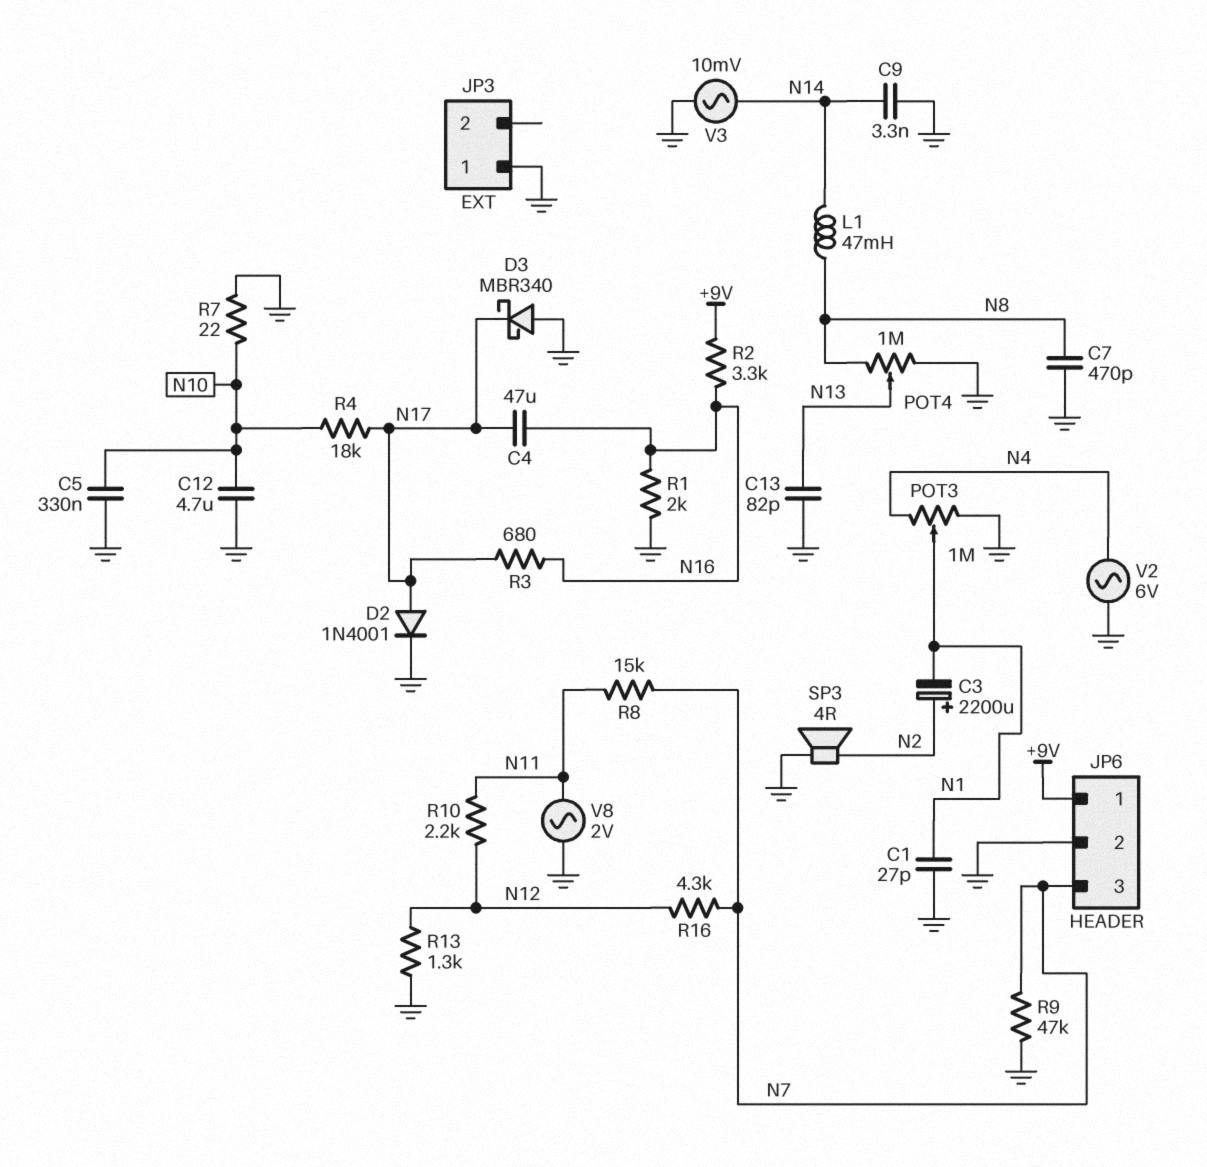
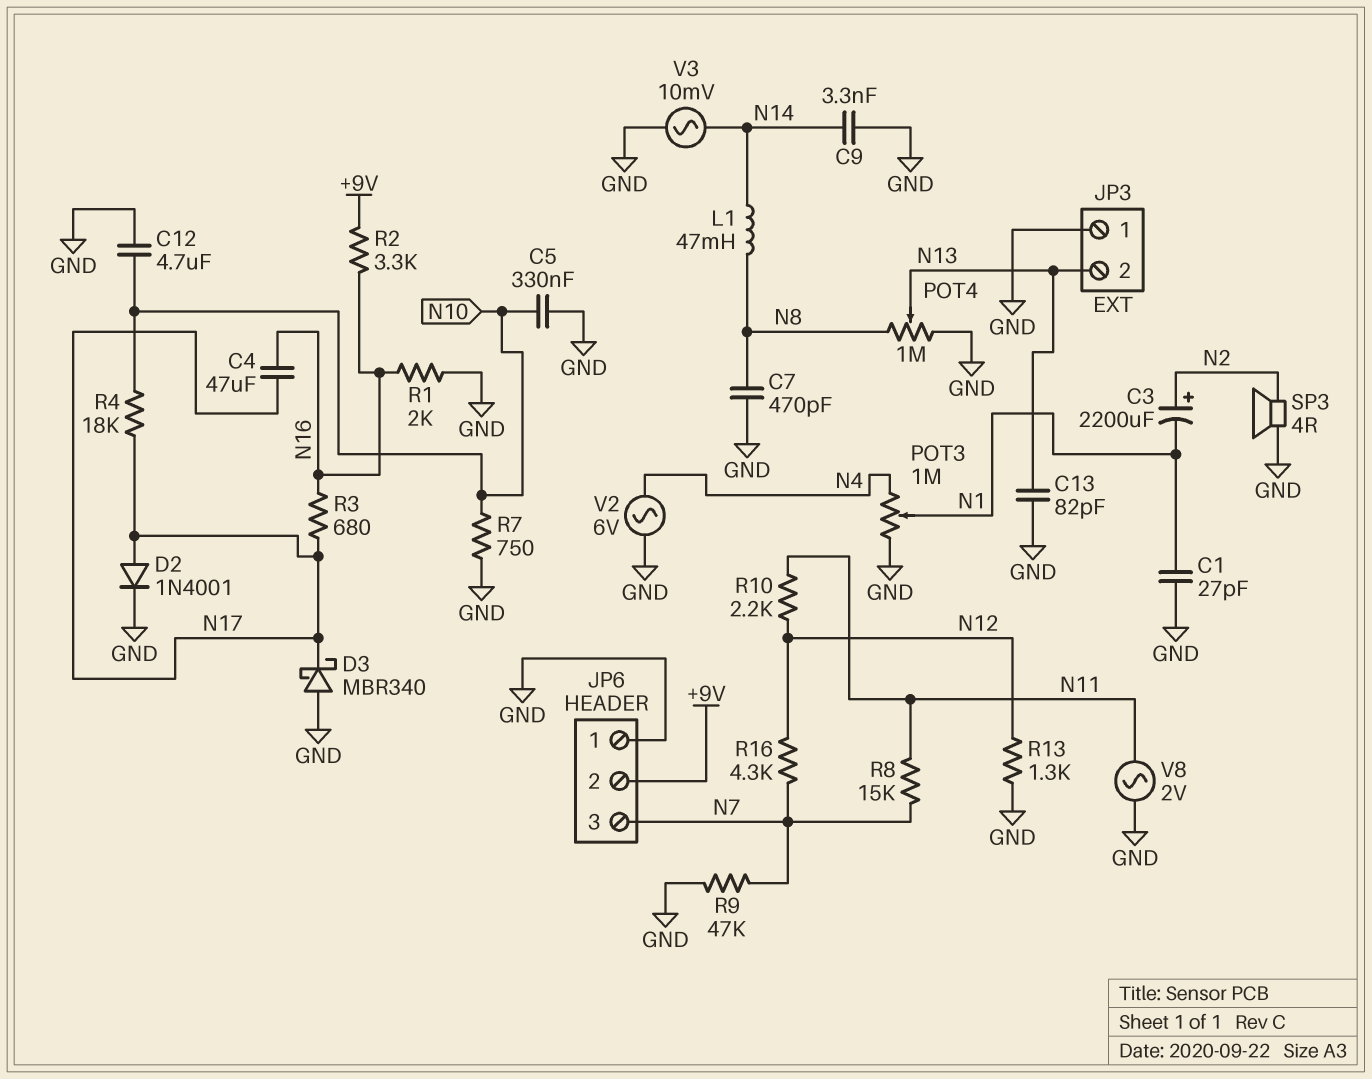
JP3 pin 2: none -> N13
JP6 pin 1: +9V -> GND
JP6 pin 2: GND -> +9V
R7: 22 (GND, N10) -> 750 (GND, N10)

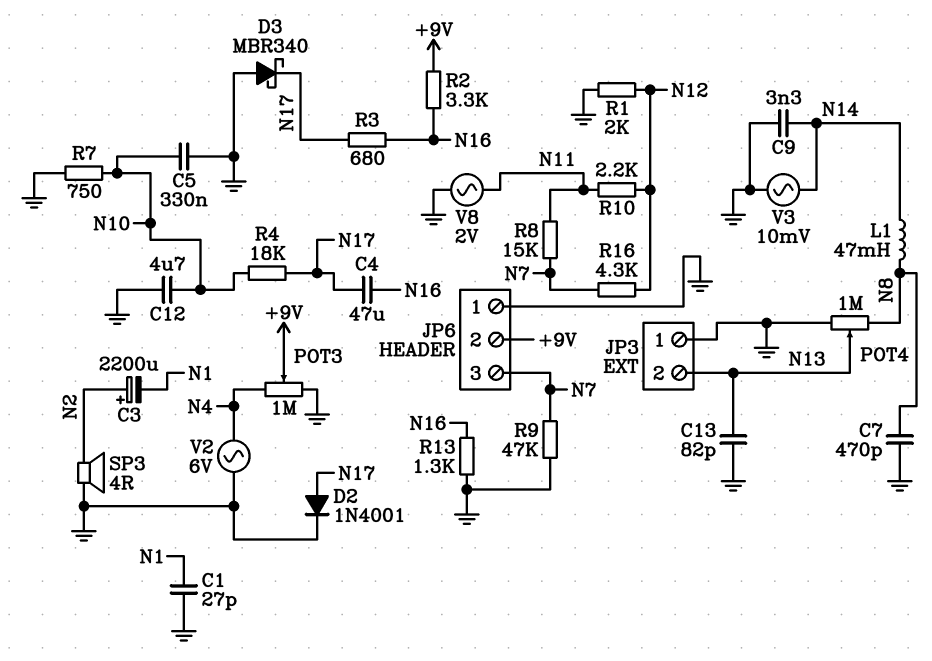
POT3: 1M (GND, N4, wiper N1) -> 1M (GND, N4, wiper +9V)
R1: 2k (GND, N16) -> 2k (GND, N12)
R13: 1.3k (GND, N12) -> 1.3k (GND, N16)

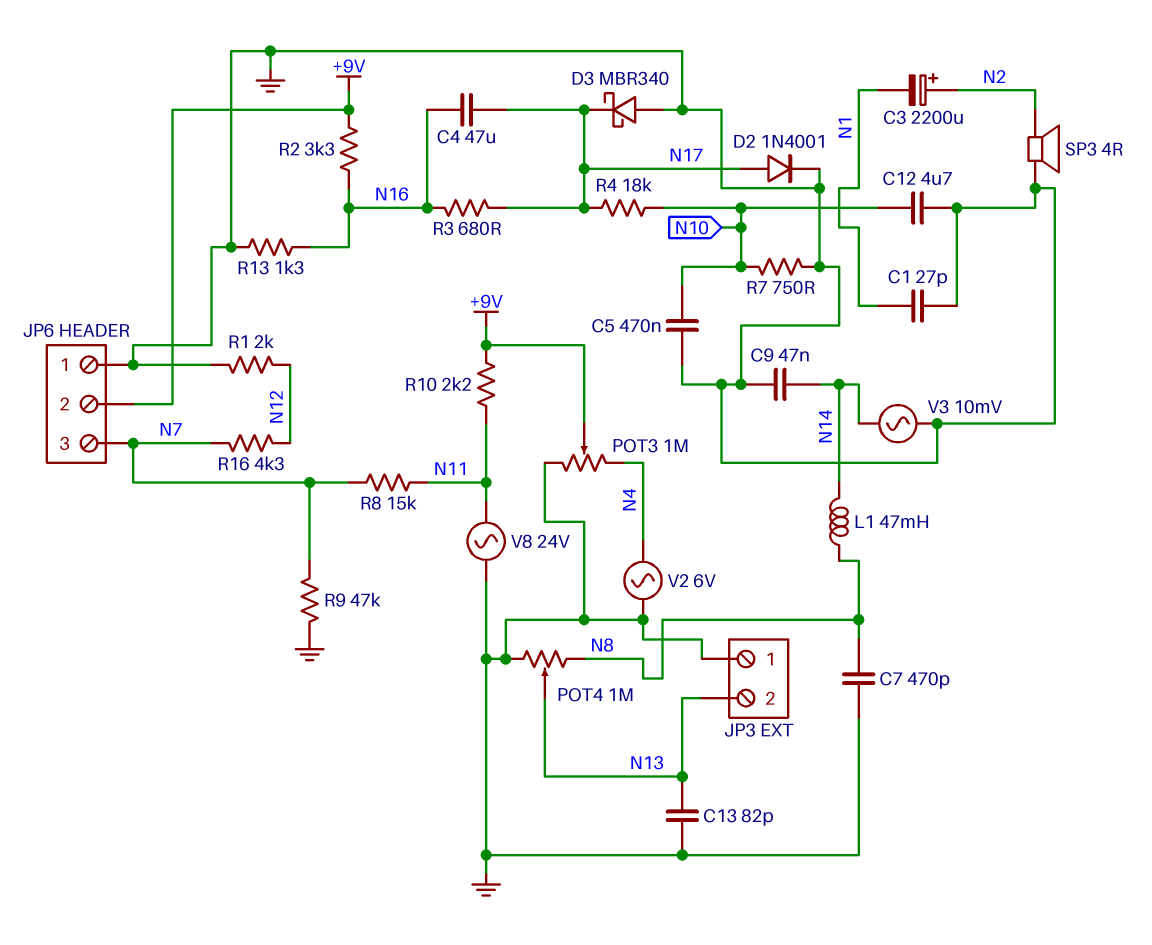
C5: 330nF (GND, N10) -> 470nF (GND, N10)
C9: 3.3nF (GND, N14) -> 47nF (GND, N14)
R10: 2.2k (N11, N12) -> 2.2k (+9V, N11)
V8: AC 2V (GND, N11) -> AC 24V (GND, N11)

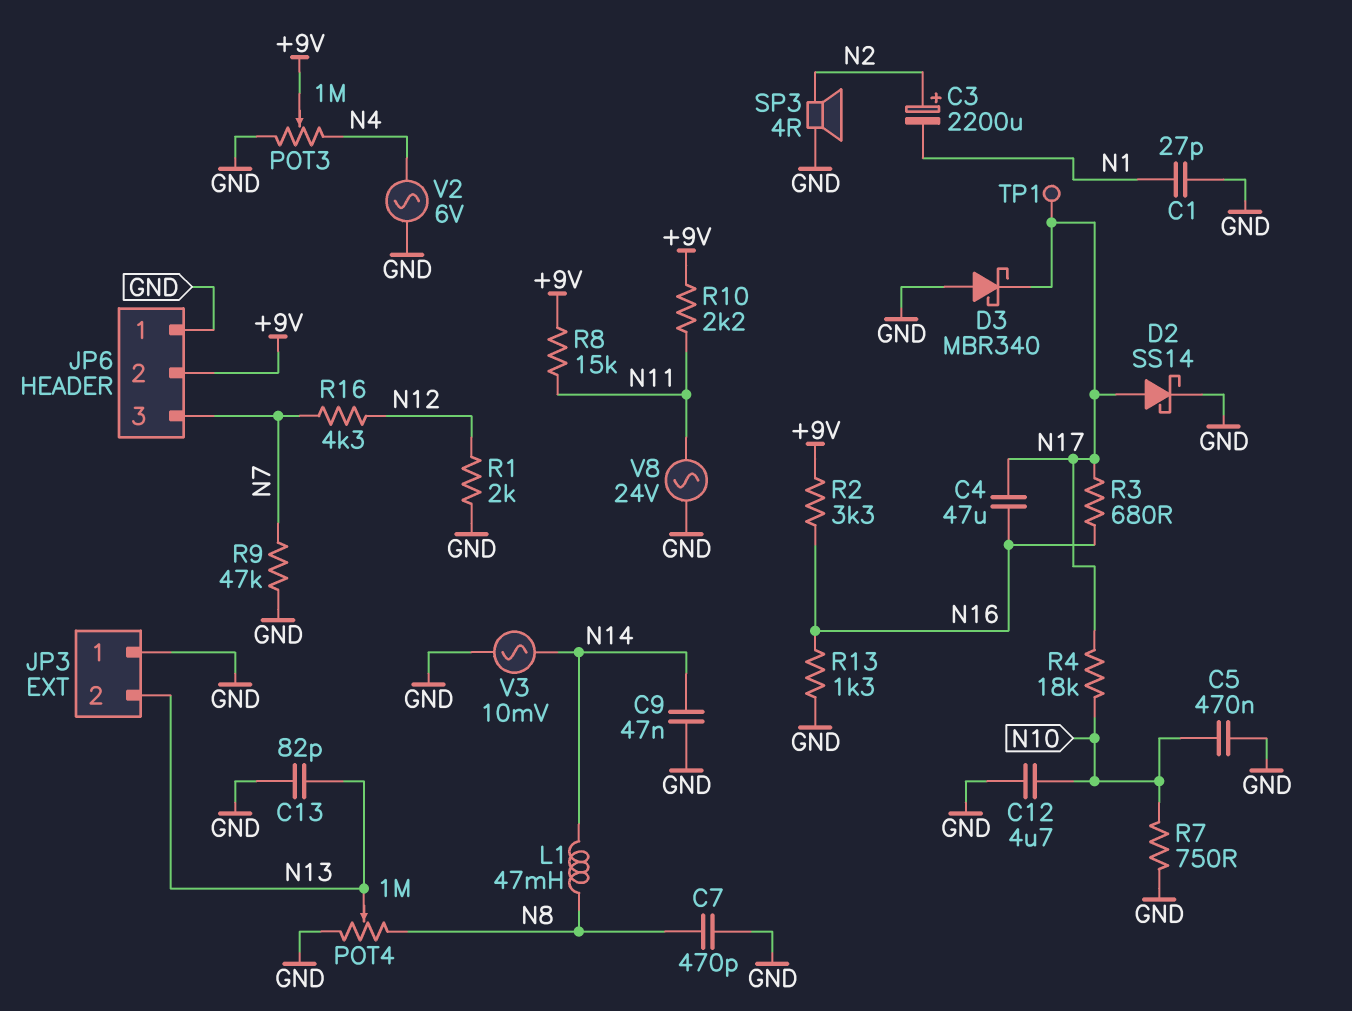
D2: diode 1N4001 (A N17, K GND) -> schottky SS14 (A N17, K GND)
R8: 15k (N7, N11) -> 15k (+9V, N11)
TP1: none -> test point (N17)

